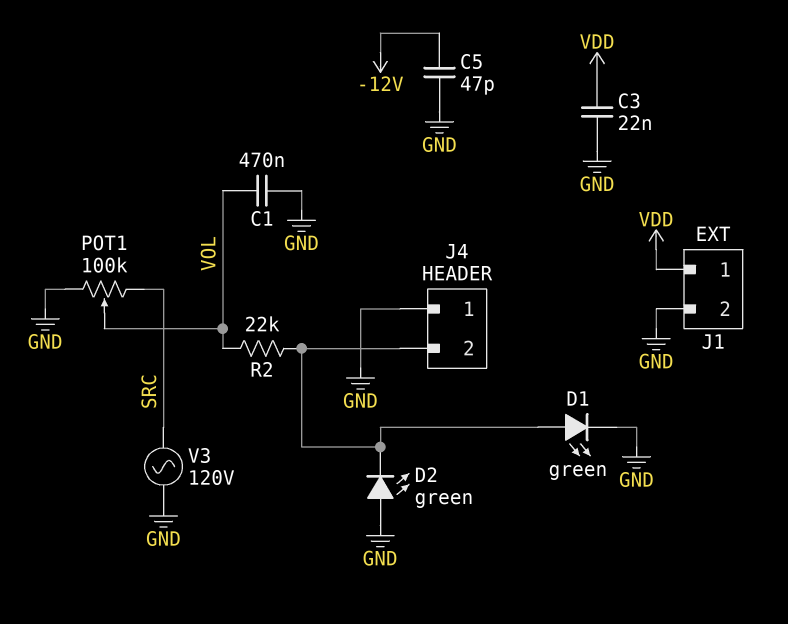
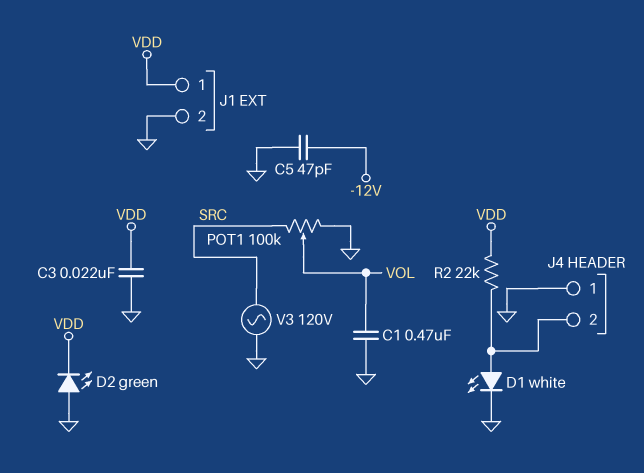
D1: LED green (A J4/2, K GND) -> LED white (A J4/2, K GND)
D2: LED green (A GND, K J4/2) -> LED green (A GND, K VDD)
R2: 22k (J4/2, VOL) -> 22k (J4/2, VDD)

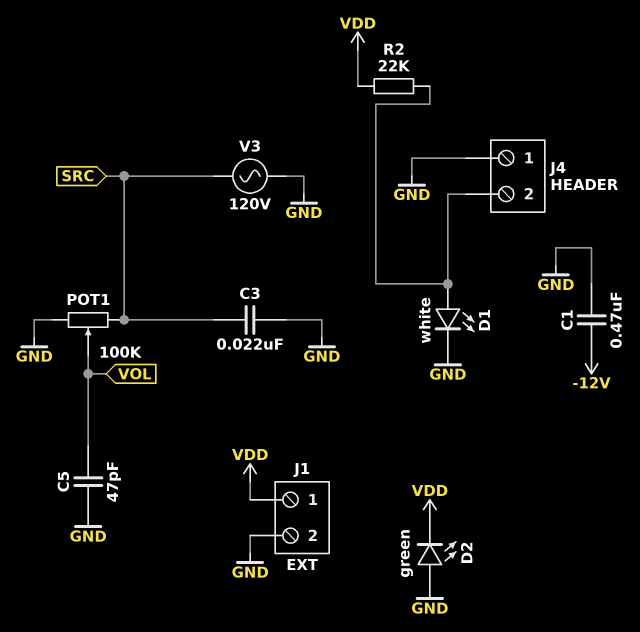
C1: 470nF (GND, VOL) -> 470nF (-12V, GND)
C3: 22nF (GND, VDD) -> 22nF (GND, SRC)
C5: 47pF (-12V, GND) -> 47pF (GND, VOL)

